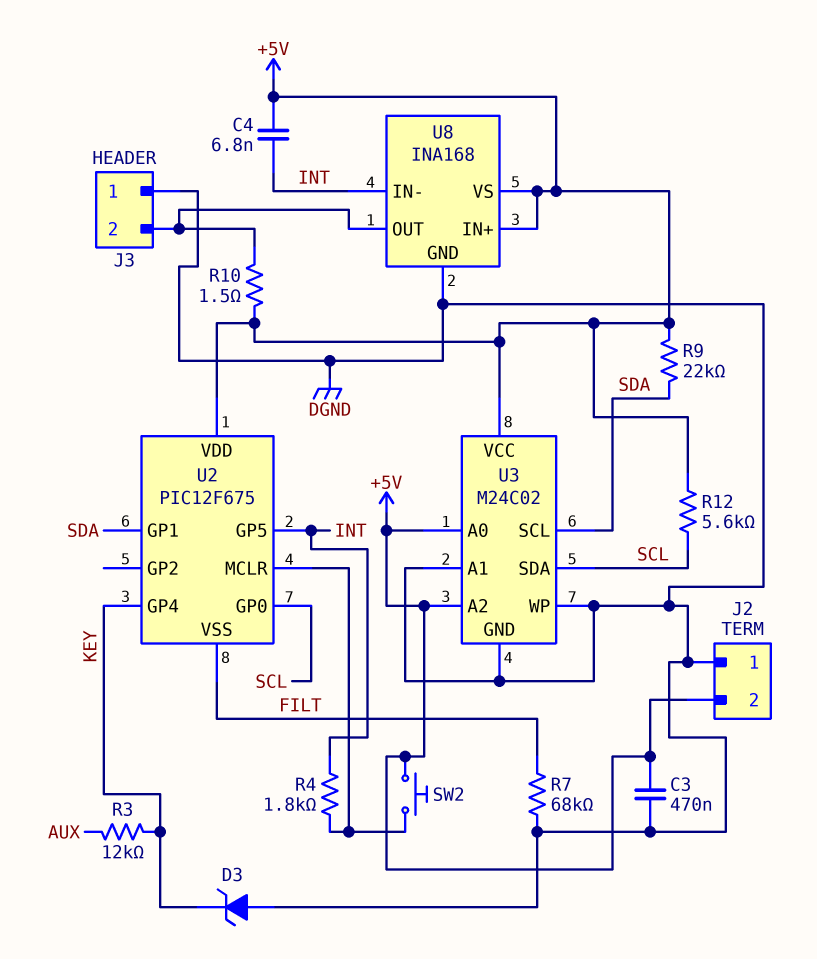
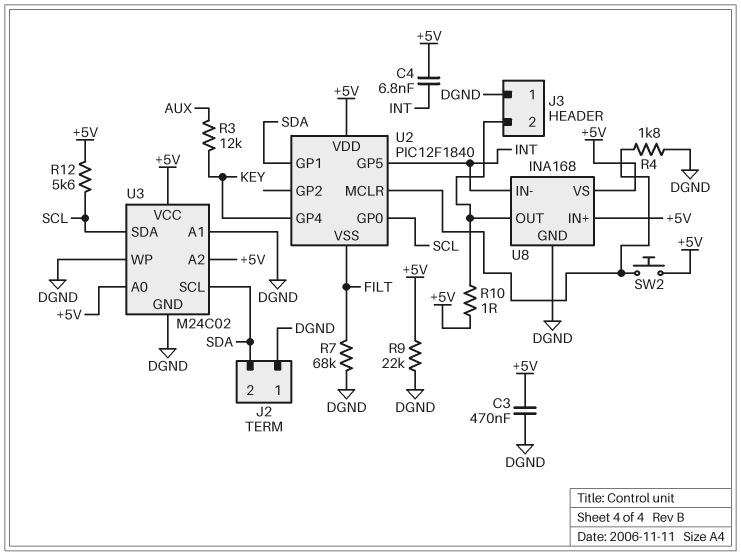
D3: zener (A DGND, K KEY) -> none
J2 pin 2: +5V -> SDA
R4: 1.8k (INT, U2/MCLR) -> 1.8k (DGND, U2/MCLR)
R9: 22k (+5V, SDA) -> 22k (+5V, DGND)
R10: 1.5 (+5V, J3/2) -> 1 (+5V, J3/2)
U2: PIC12F675 -> PIC12F1840

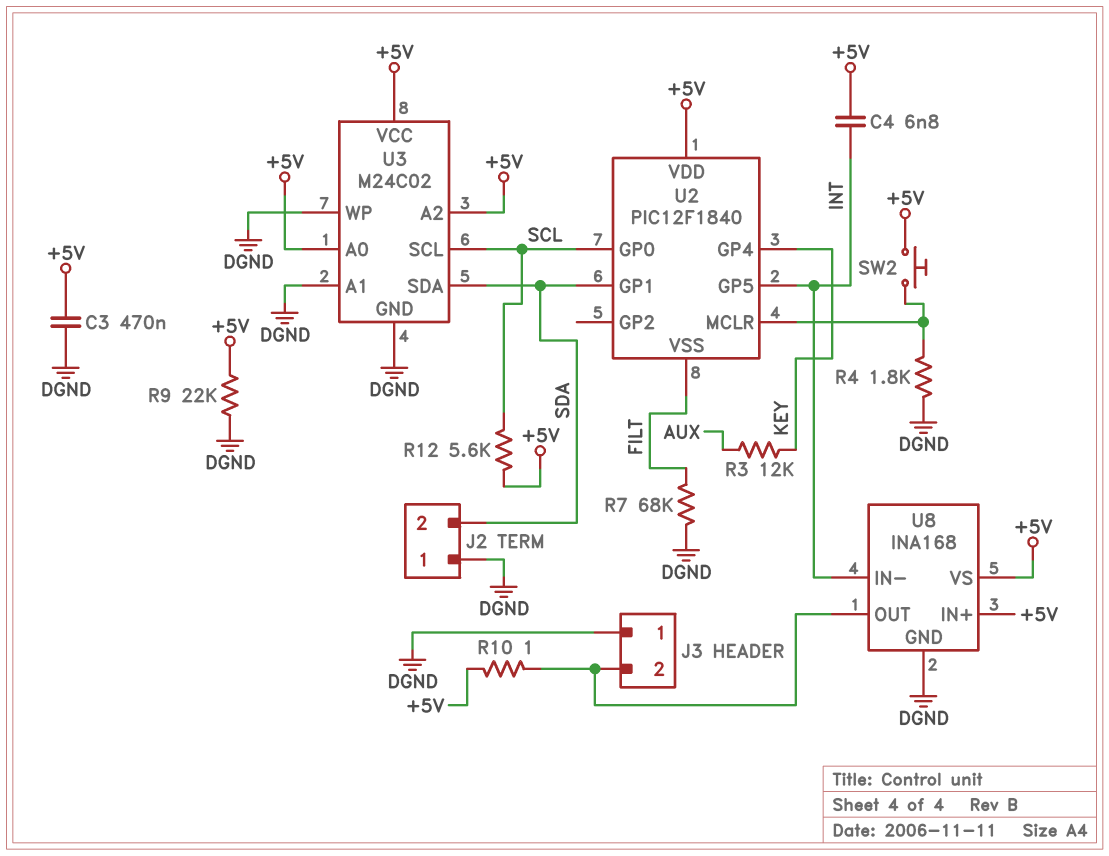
U3 pin SCL: SDA -> SCL
U3 pin SDA: SCL -> SDA

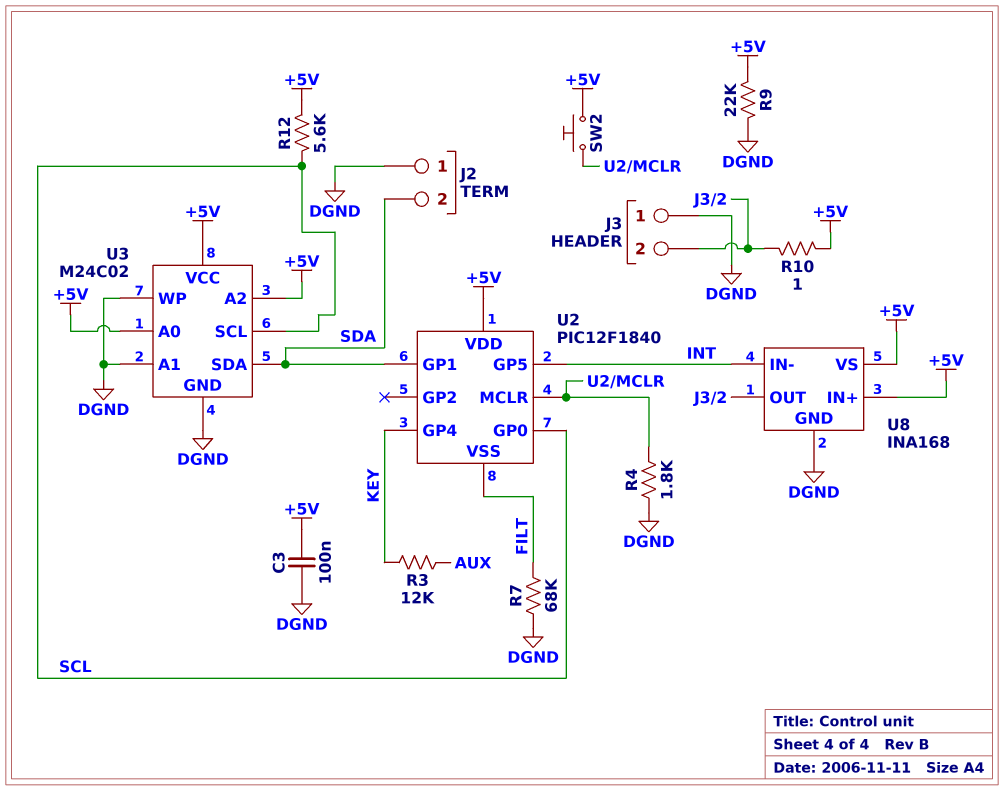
C3: 470nF (+5V, DGND) -> 100nF (+5V, DGND)
C4: 6.8nF (+5V, INT) -> none

